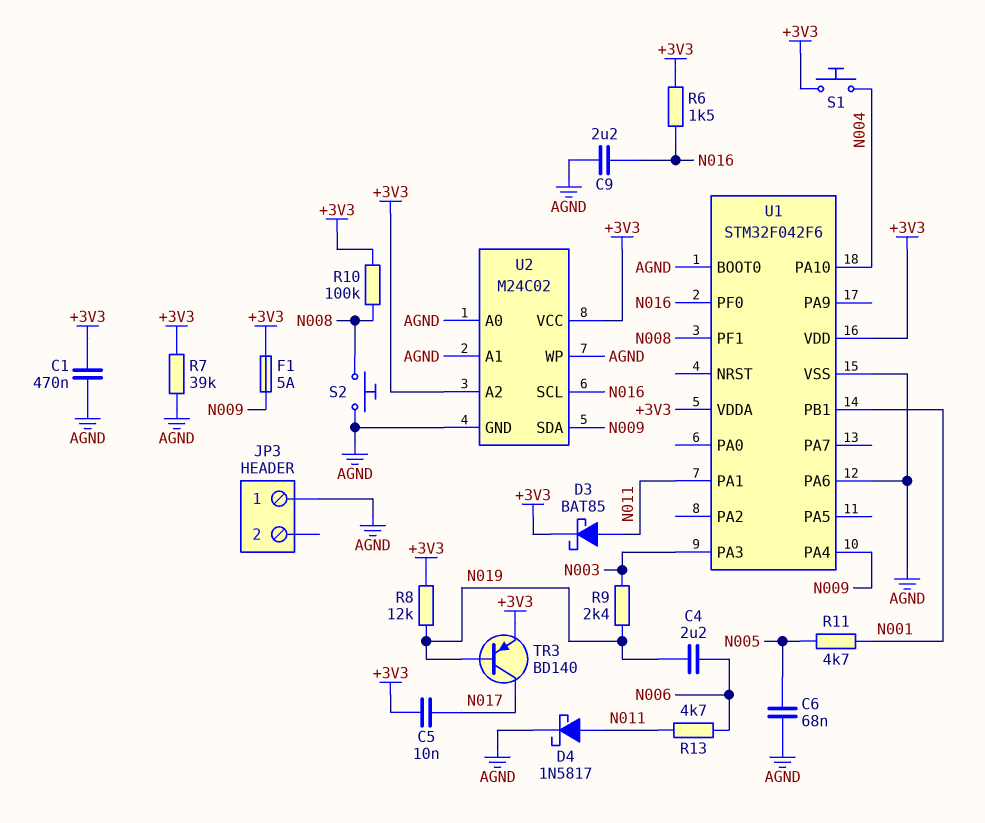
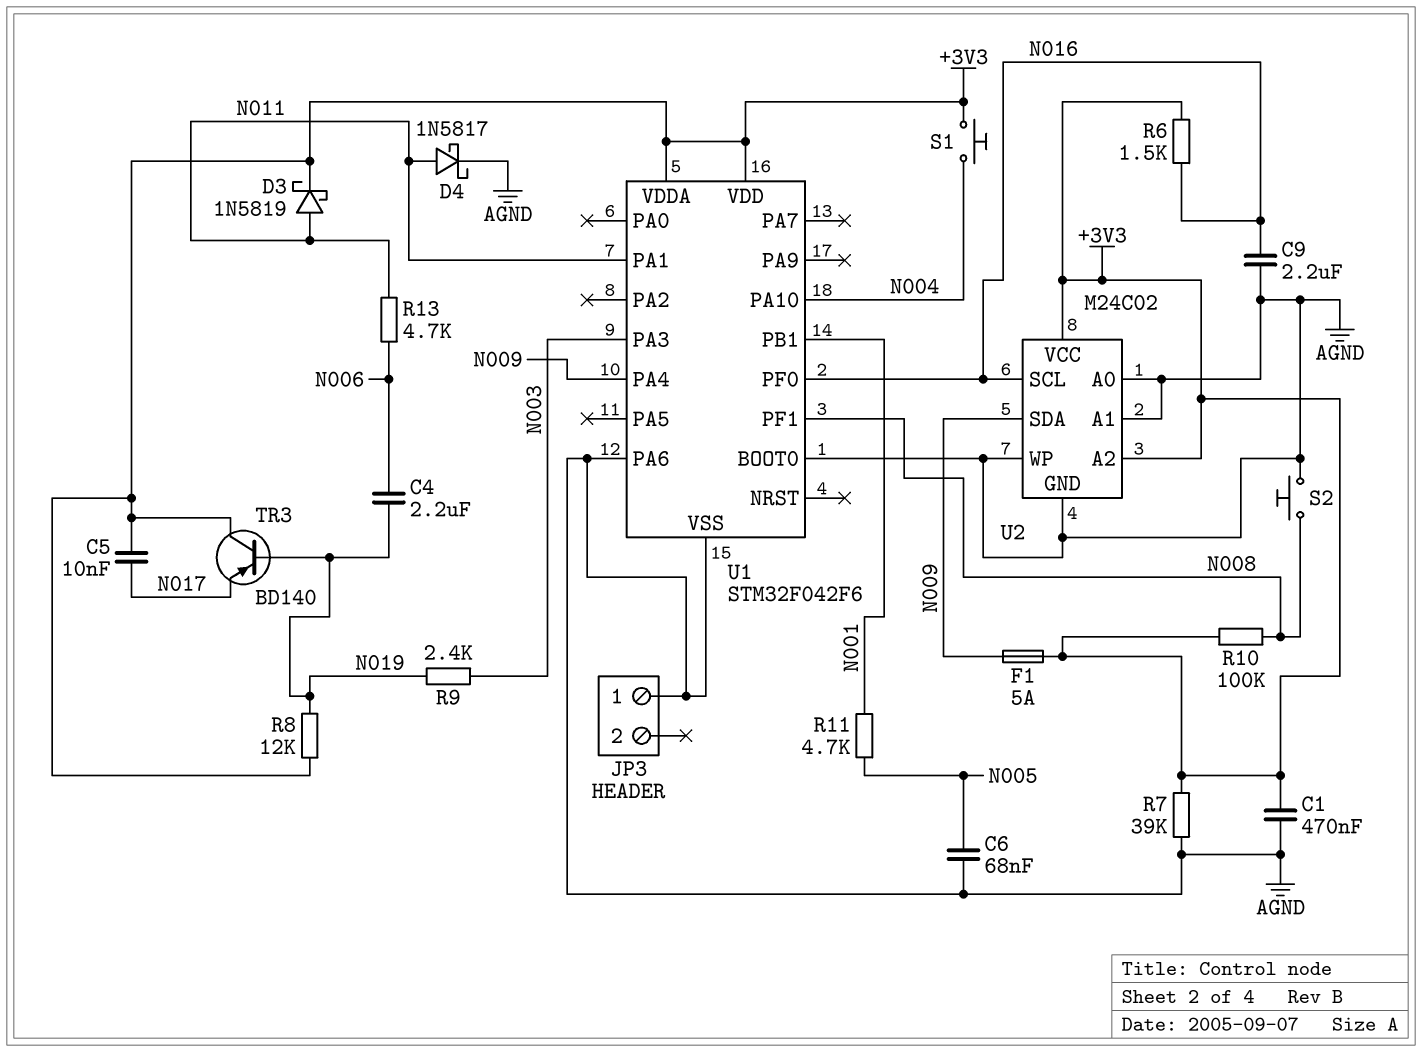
D3: schottky BAT85 (A N011, K +3V3) -> schottky 1N5819 (A N011, K +3V3)
TR3: PNP BD140 (B N019, C N017, E +3V3) -> PNP BD140 (B N019, C +3V3, E N017)

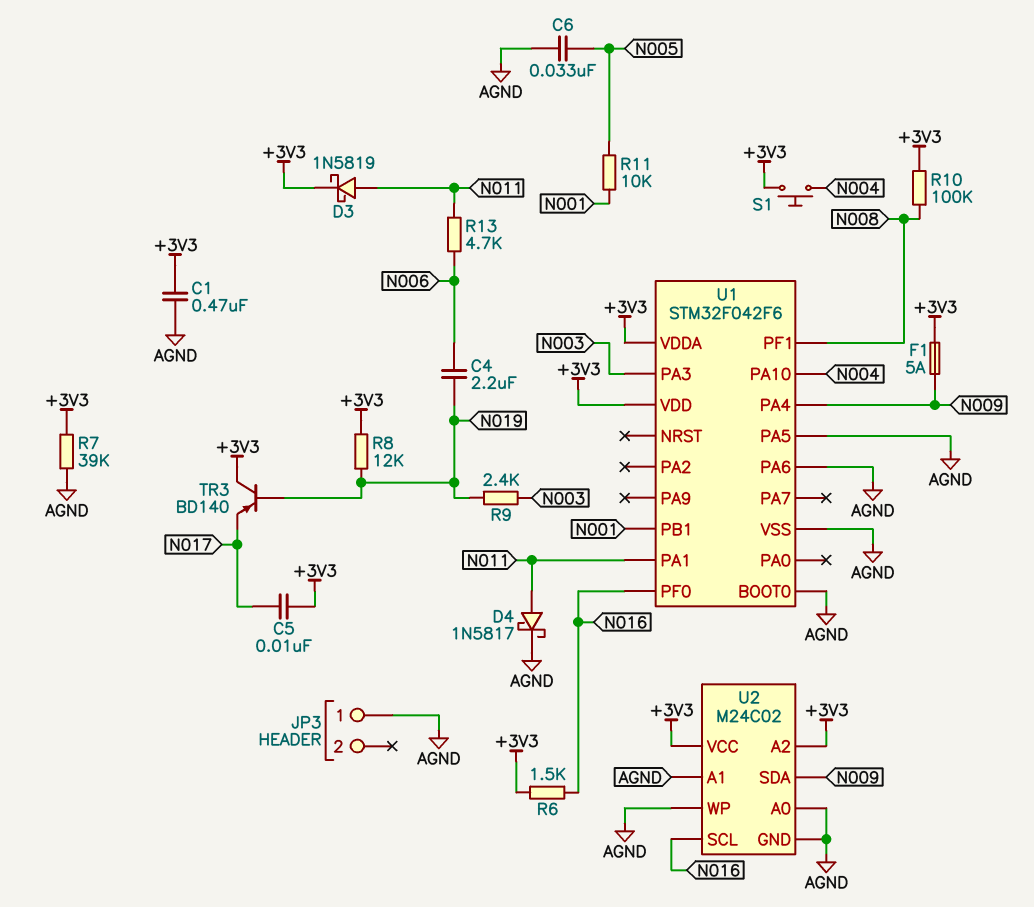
C6: 68nF (AGND, N005) -> 33nF (AGND, N005)
C9: 2.2uF (AGND, N016) -> none
R11: 4.7k (N001, N005) -> 10k (N001, N005)
S2: button (AGND, N008) -> none
U1 pin PA5: none -> AGND

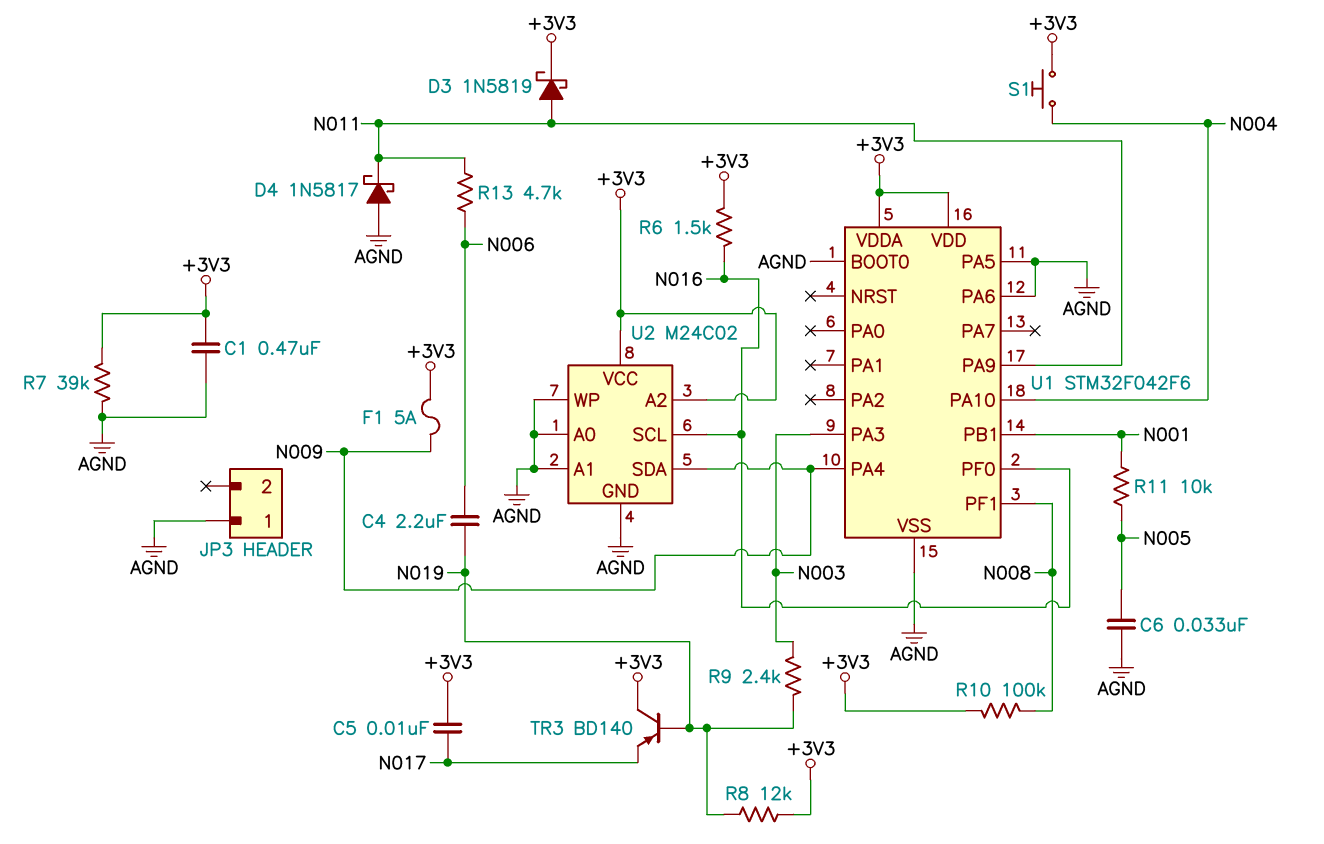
D4: schottky 1N5817 (A N011, K AGND) -> schottky 1N5817 (A AGND, K N011)
U1 pin PA1: N011 -> none
U1 pin PA9: none -> N011

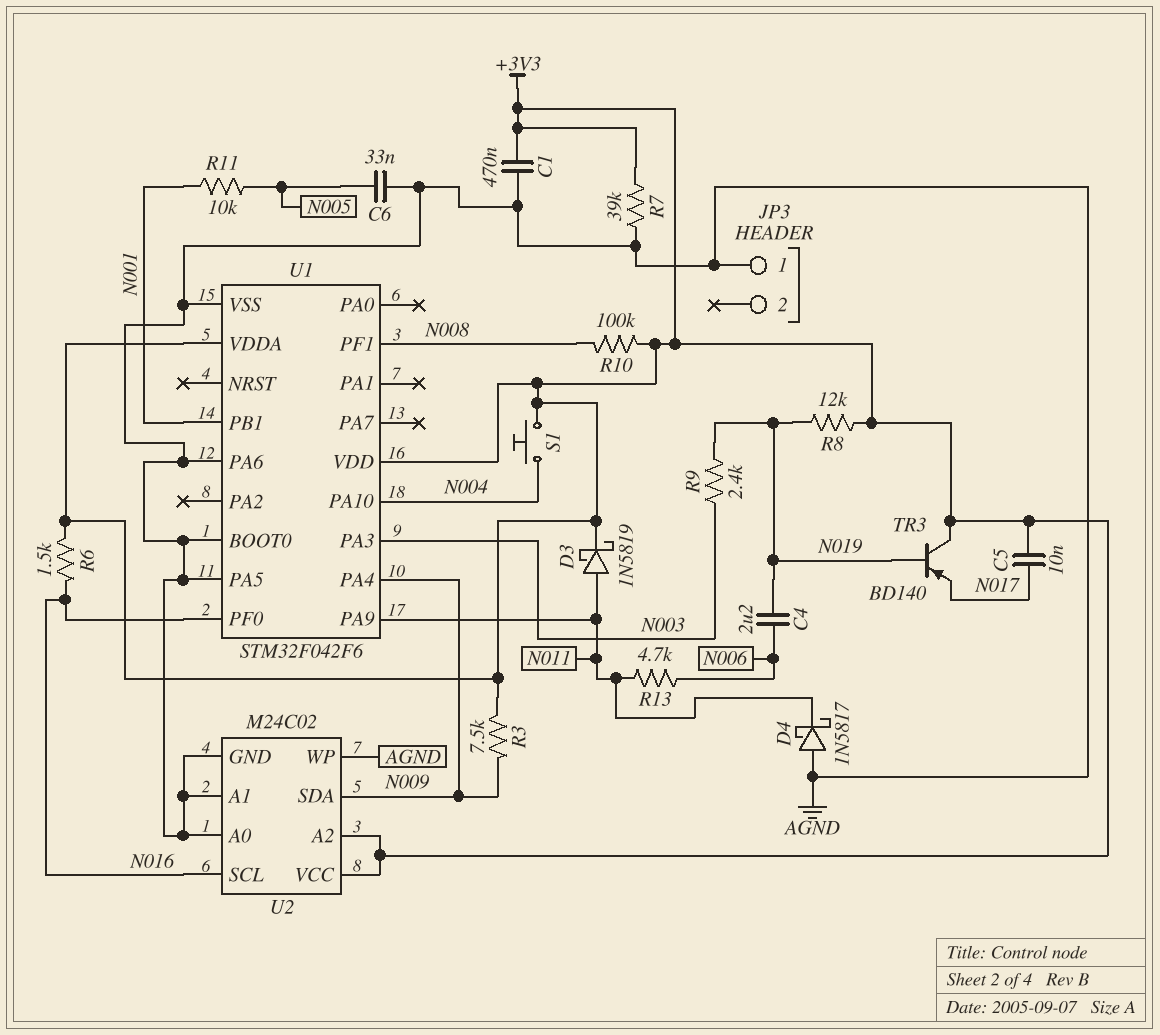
F1: 5A (+3V3, N009) -> none
R3: none -> 7.5k (+3V3, N009)

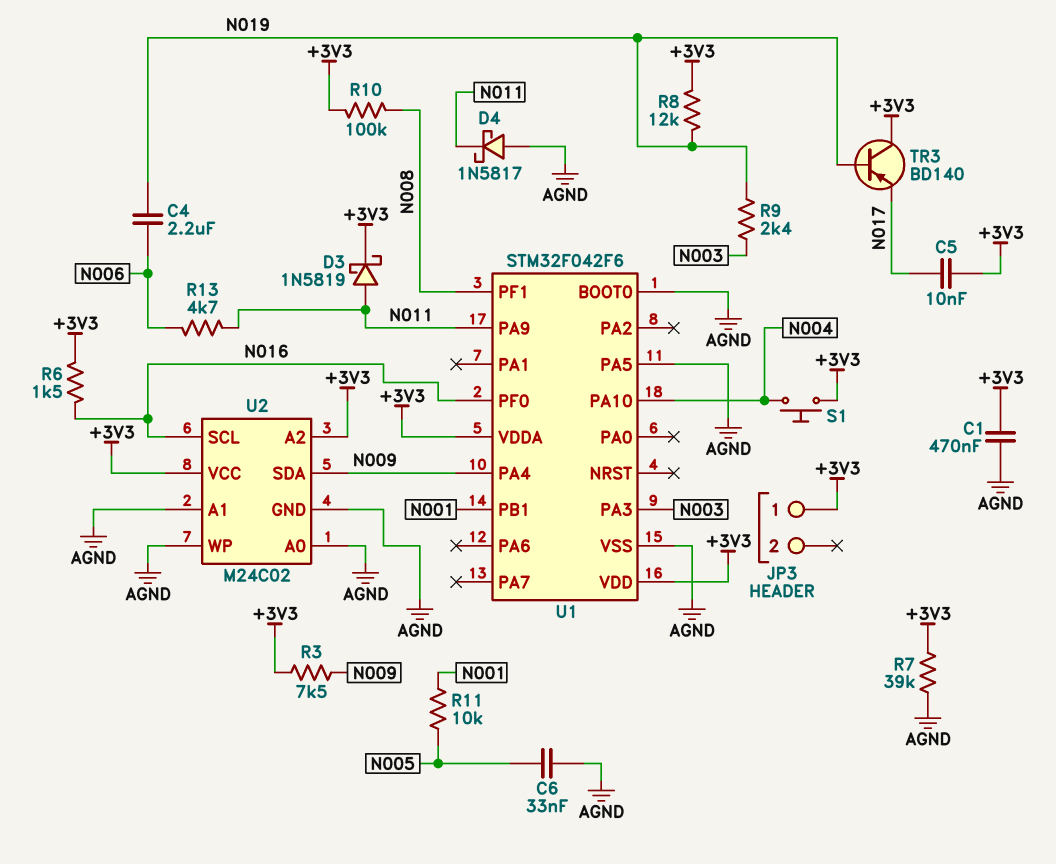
JP3 pin 1: AGND -> +3V3
U1 pin PA6: AGND -> none

